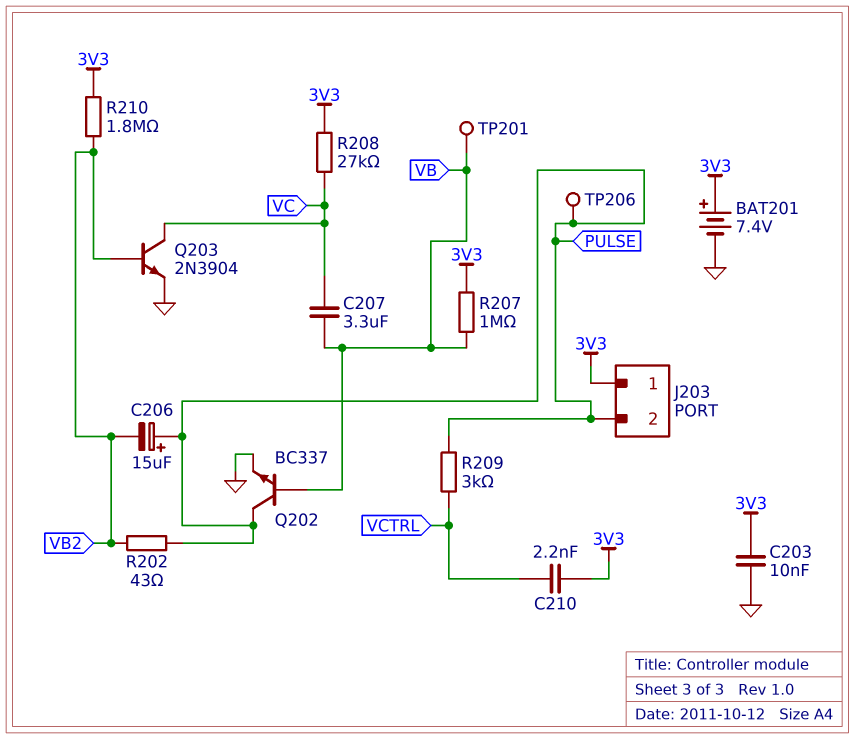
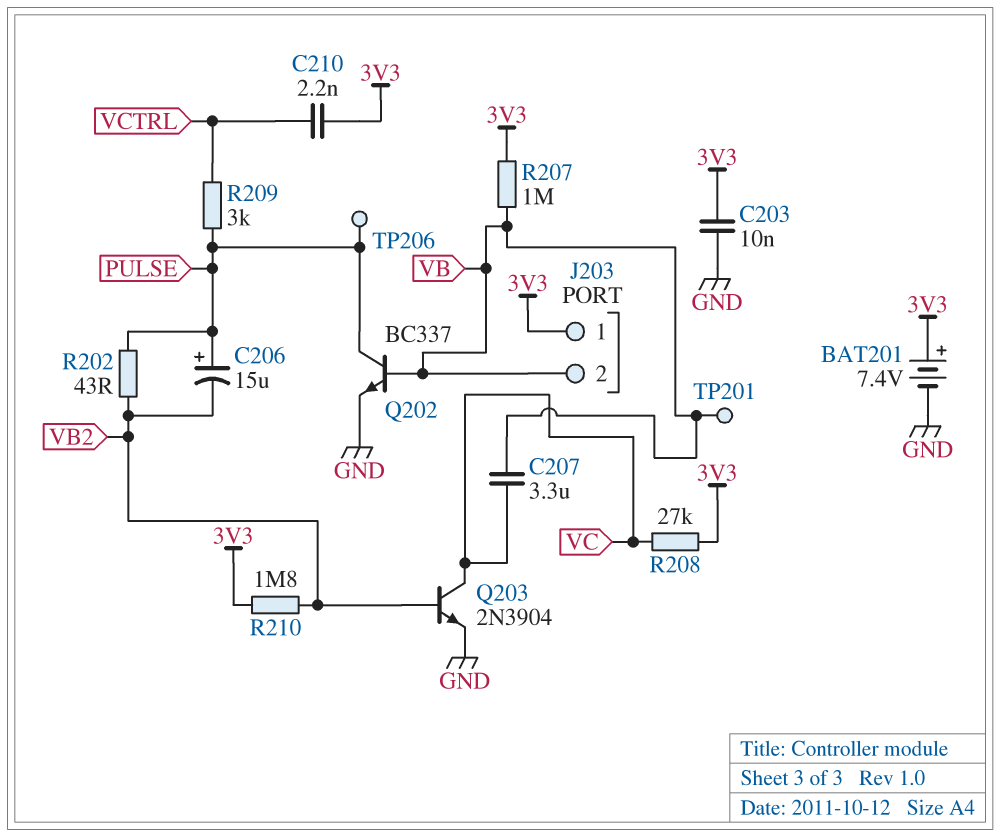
J203 pin 2: PULSE -> VB

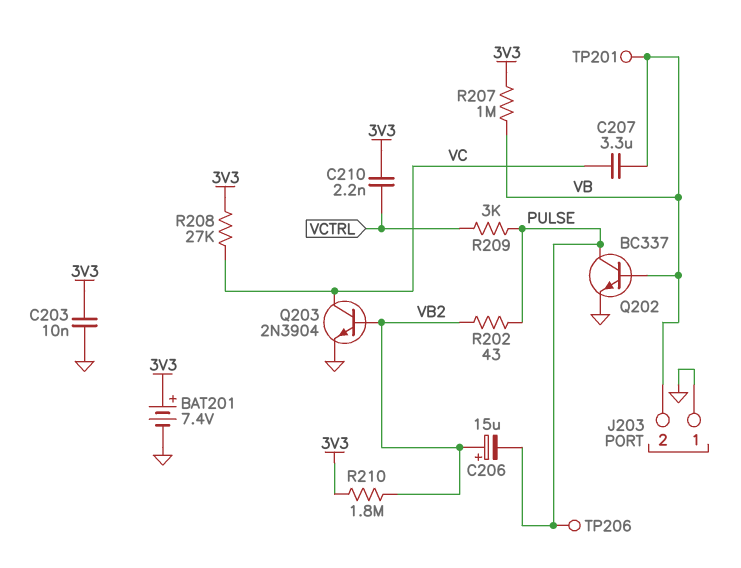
C206: 15uF (plus PULSE, minus VB2) -> 15uF (plus VB2, minus PULSE)
J203 pin 1: 3V3 -> GND

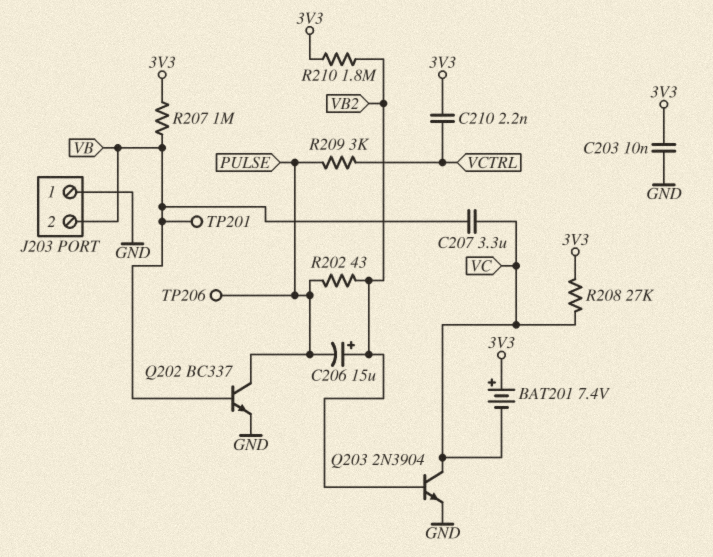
BAT201: 7.4V (plus 3V3, minus GND) -> 7.4V (plus 3V3, minus VC)

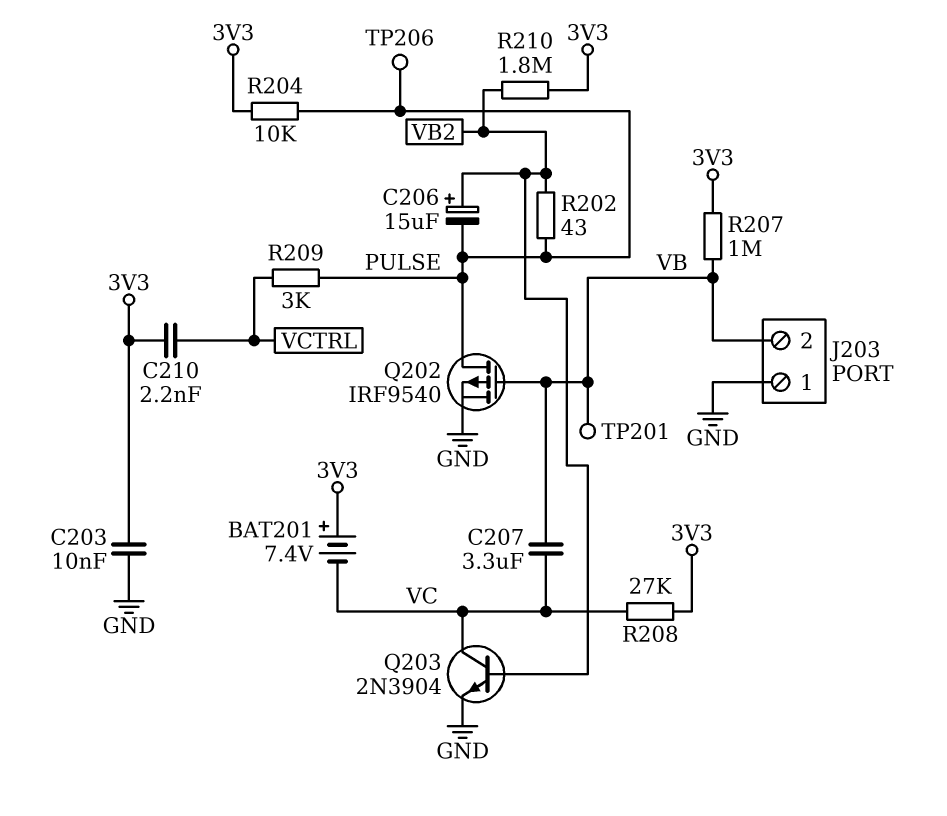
Q202: NPN BC337 (B VB, C PULSE, E GND) -> PMOS IRF9540 (G VB, D PULSE, S GND)
R204: none -> 10k (3V3, PULSE)

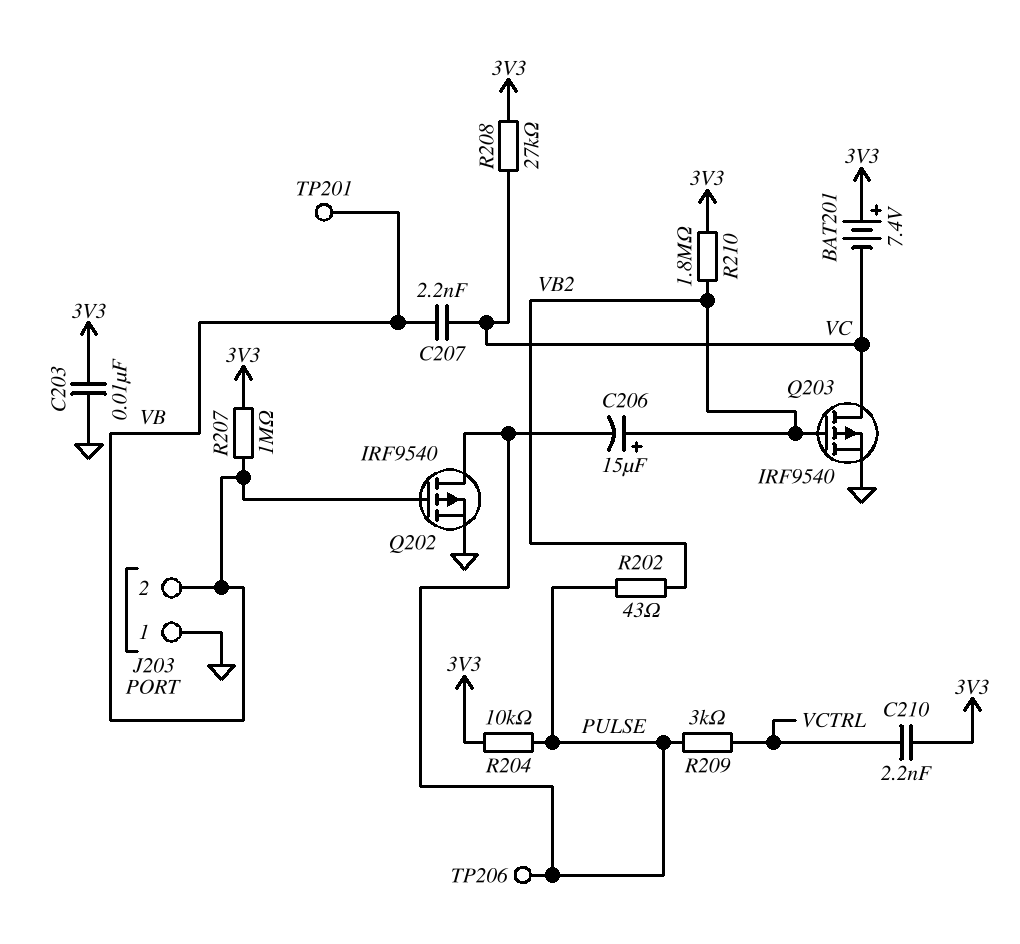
C207: 3.3uF (VB, VC) -> 2.2nF (VB, VC)
Q203: NPN 2N3904 (B VB2, C VC, E GND) -> PMOS IRF9540 (G VB2, D VC, S GND)

